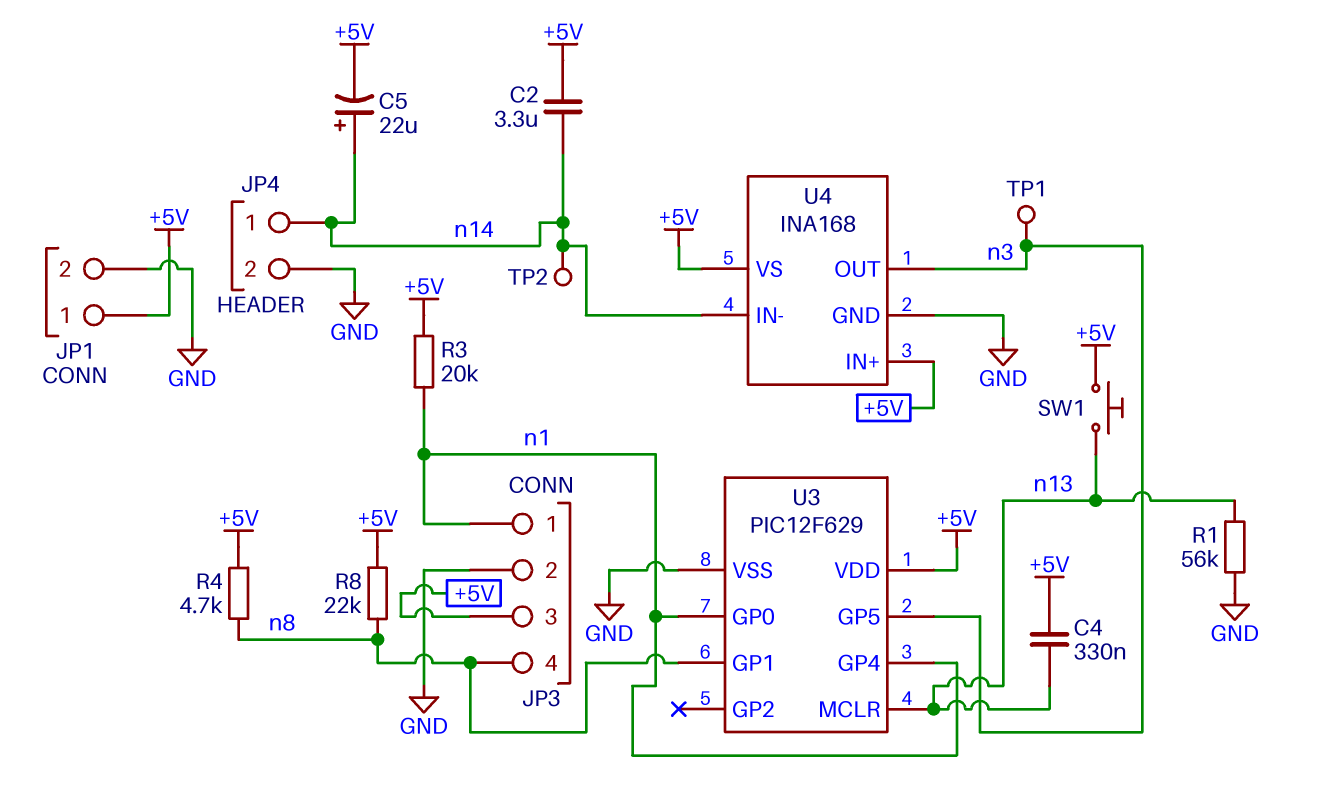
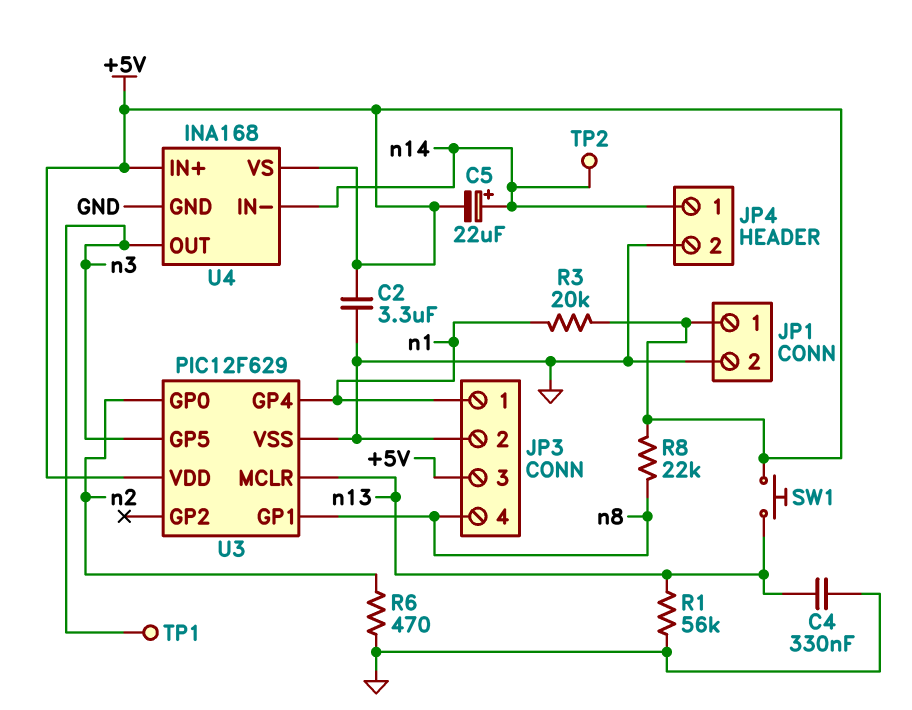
C2: 3.3uF (+5V, n14) -> 3.3uF (+5V, GND)
C4: 330nF (+5V, n13) -> 330nF (GND, n13)
R4: 4.7k (+5V, n8) -> none
R6: none -> 470 (GND, n2)
U3 pin GP0: n1 -> n2

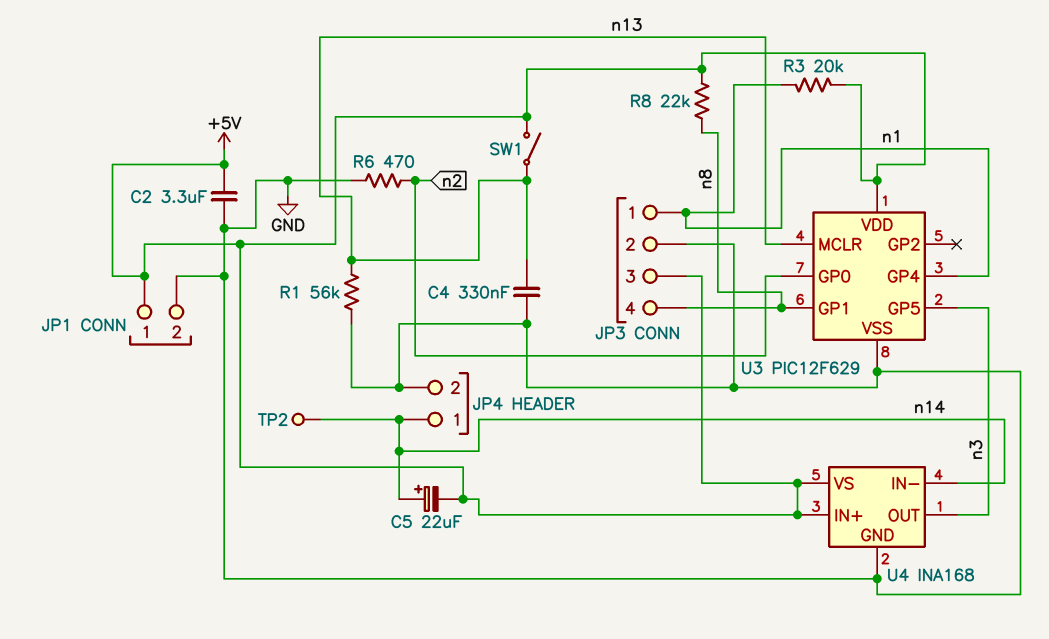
SW1: button (+5V, n13) -> switch (+5V, n13)
TP1: test point (n3) -> none

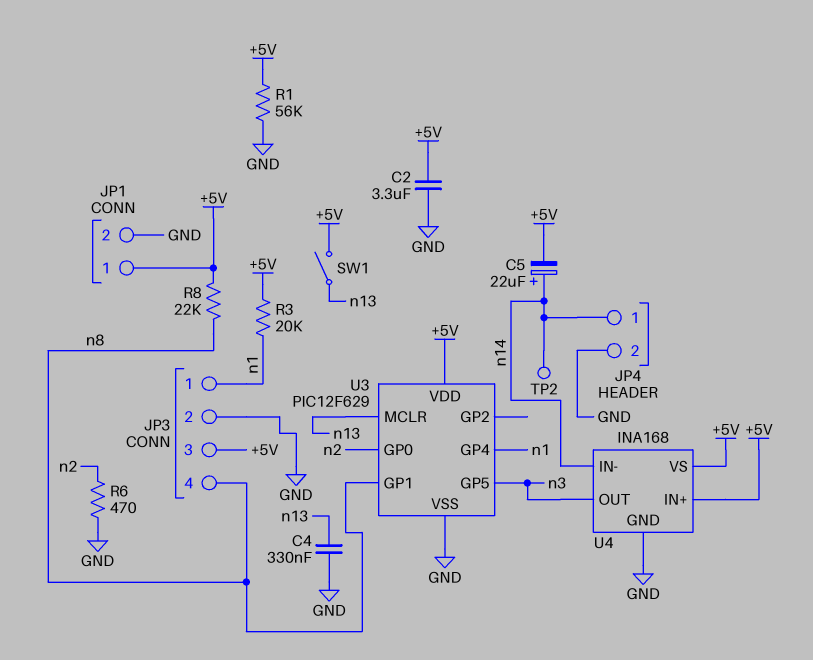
R1: 56k (GND, n13) -> 56k (+5V, GND)

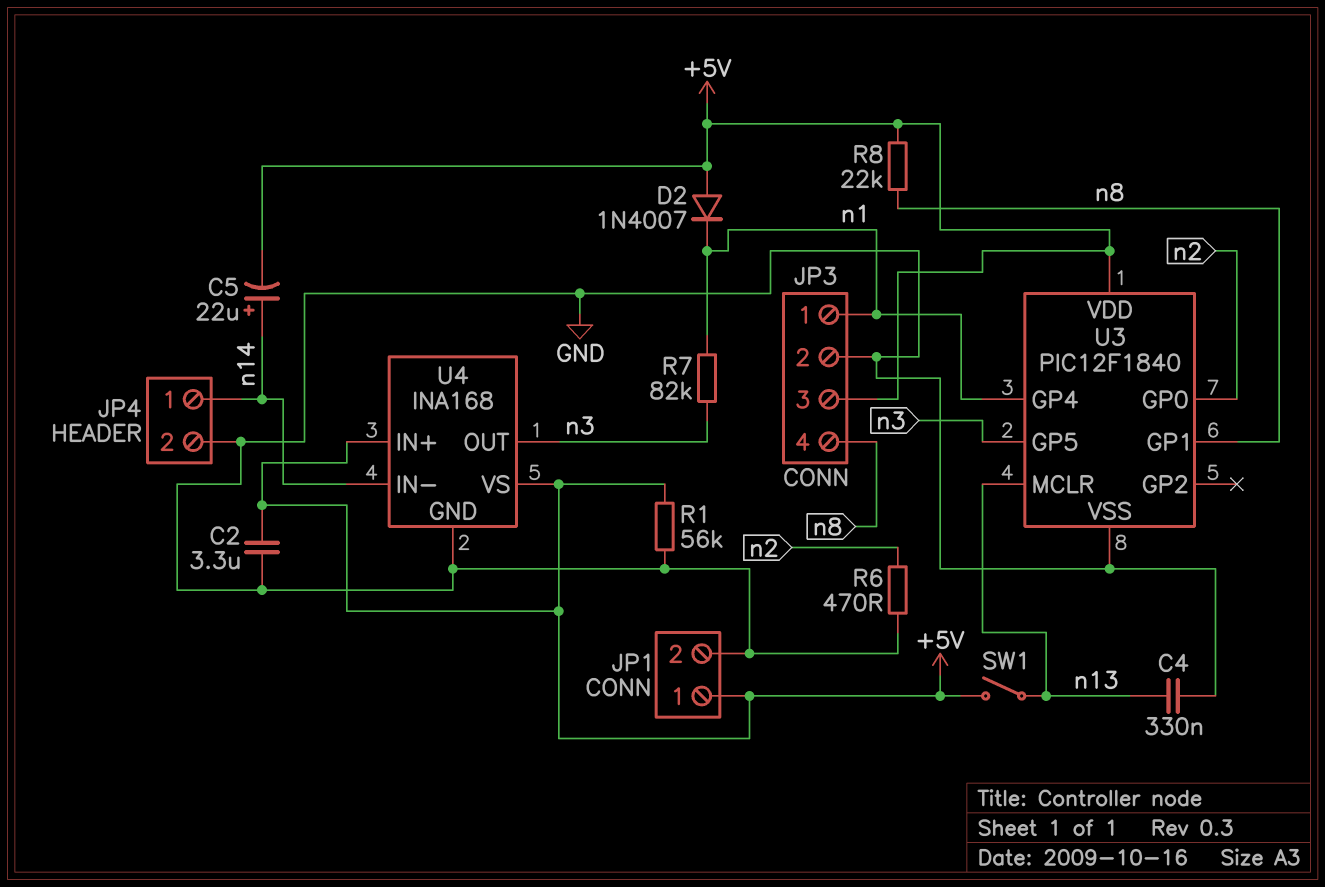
D2: none -> diode 1N4007 (A +5V, K n1)
R3: 20k (+5V, n1) -> none
R7: none -> 82k (n1, n3)
TP2: test point (n14) -> none
U3: PIC12F629 -> PIC12F1840

